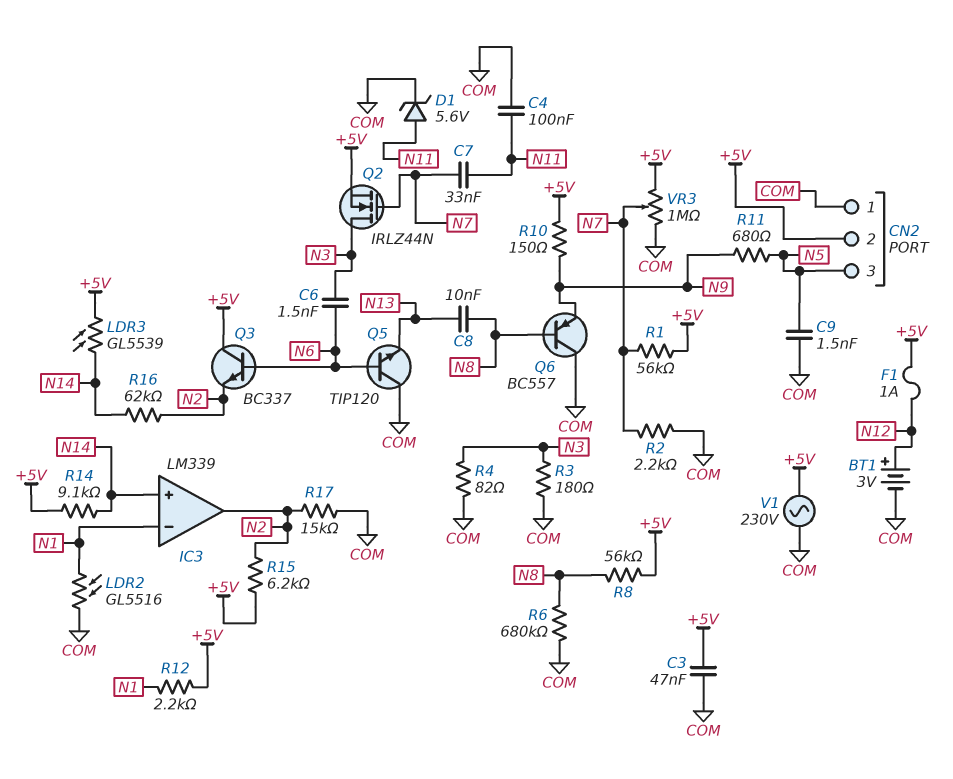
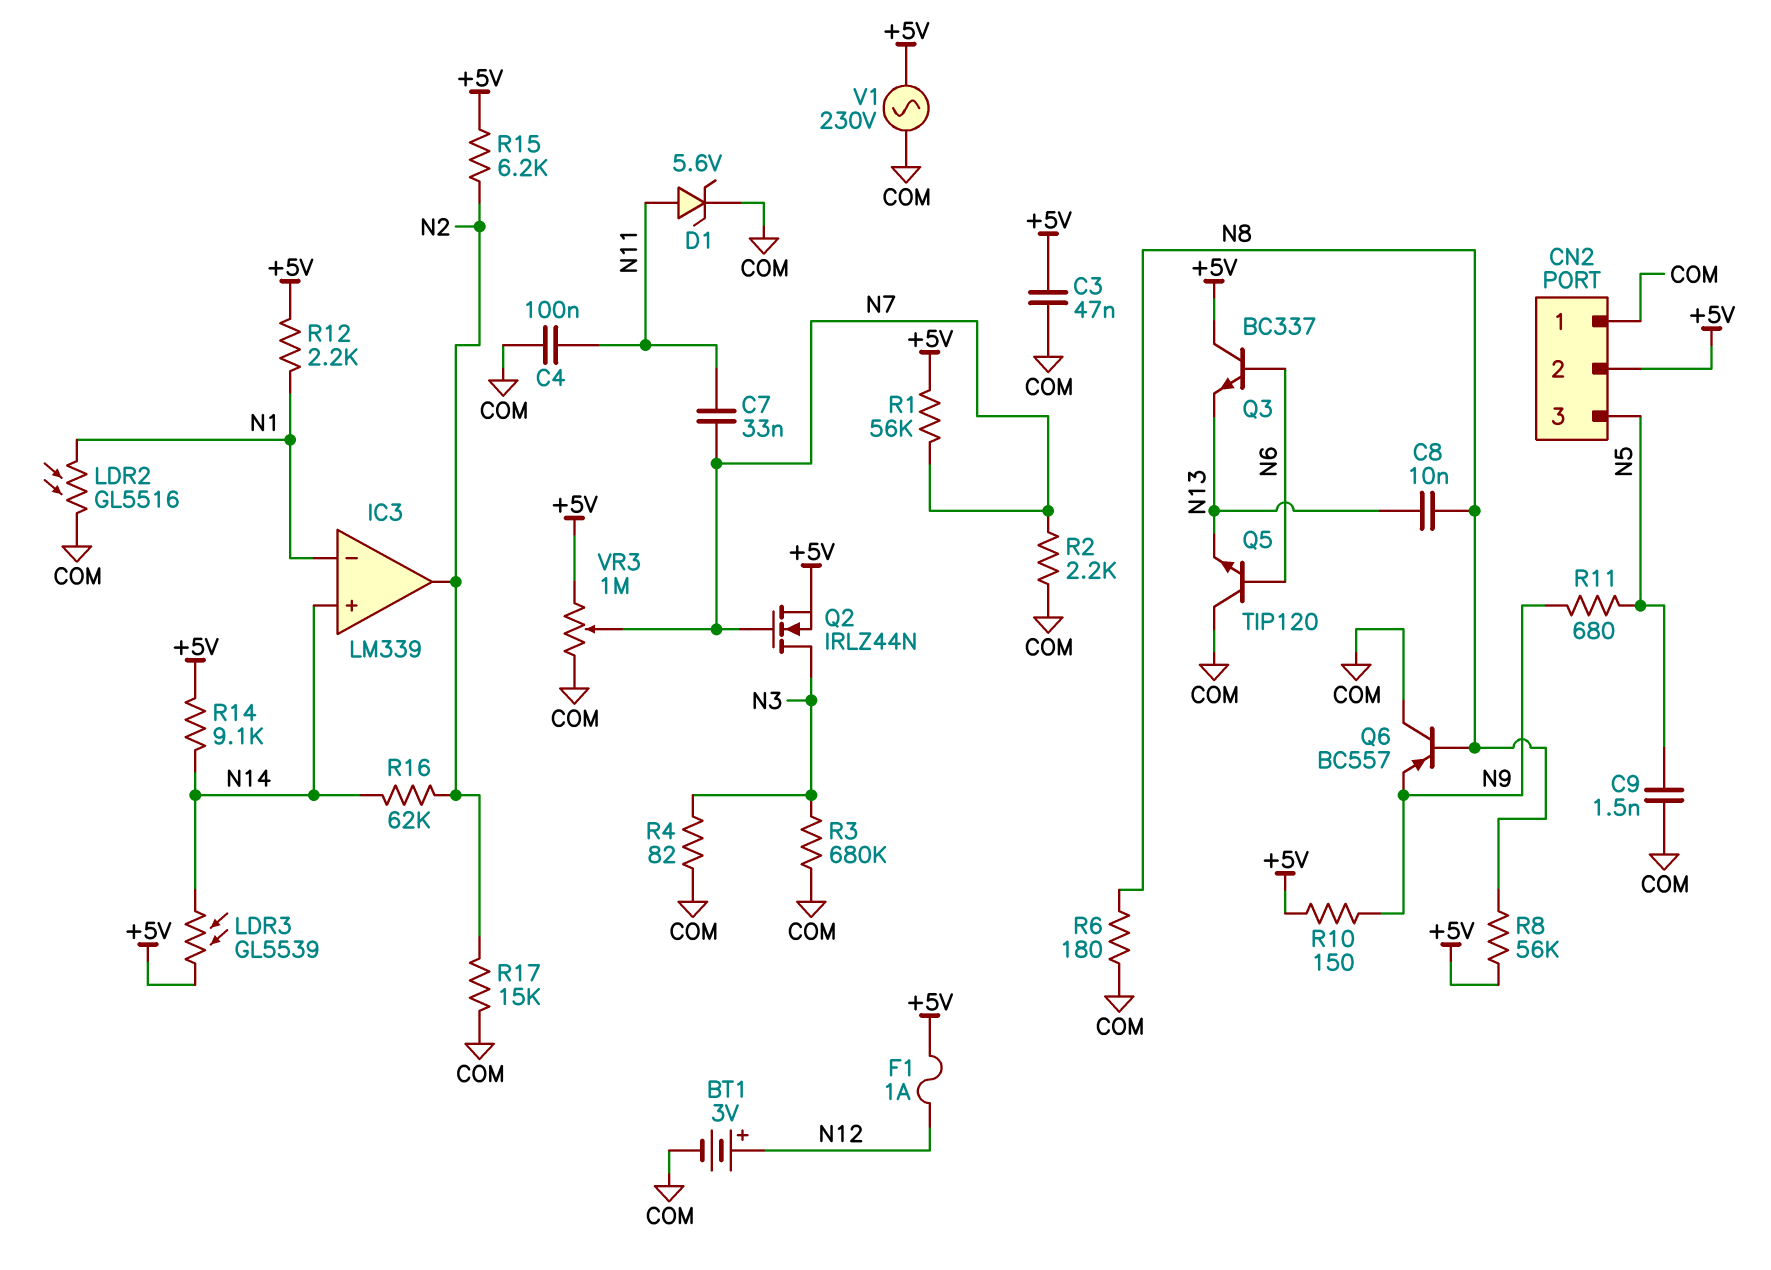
C6: 1.5nF (N3, N6) -> none
Q3: NPN BC337 (B N6, C +5V, E N2) -> NPN BC337 (B N6, C +5V, E N13)
R3: 180 (COM, N3) -> 680k (COM, N3)
R6: 680k (COM, N8) -> 180 (COM, N8)

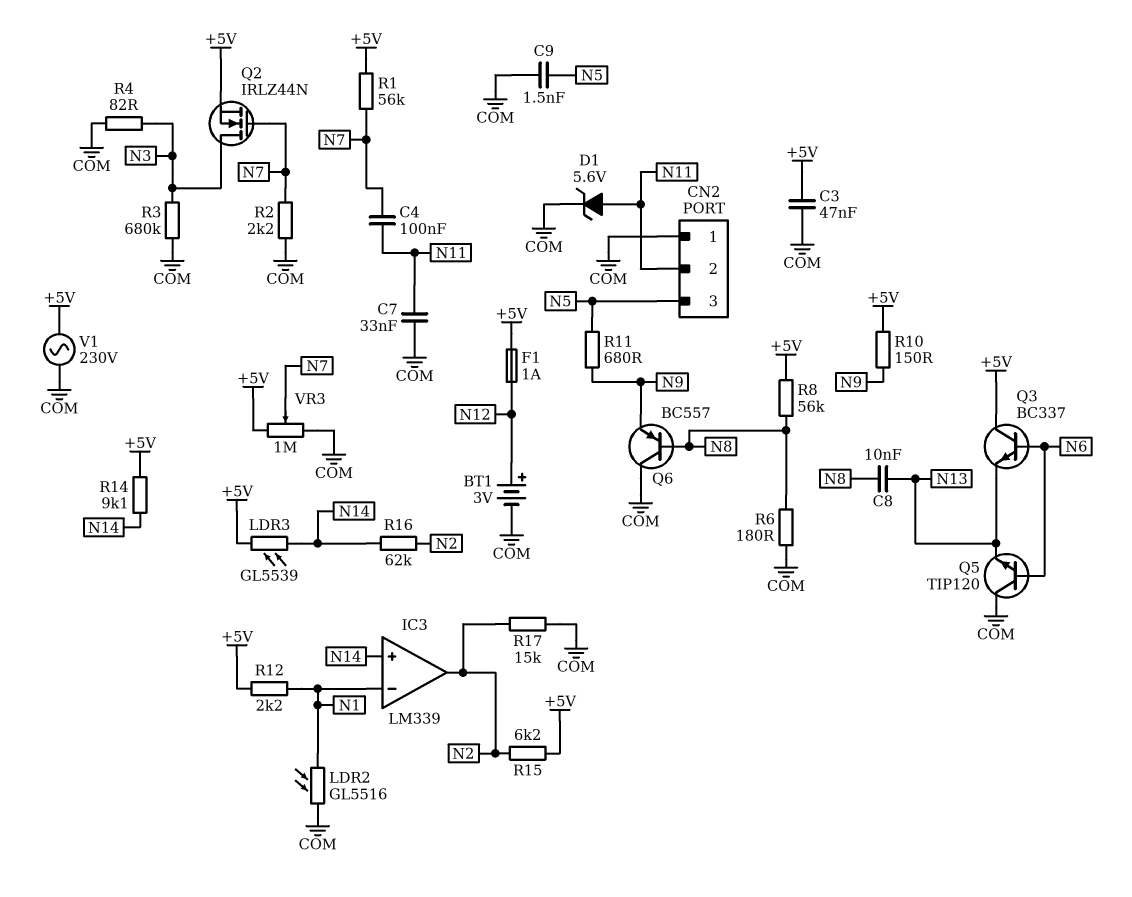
C4: 100nF (COM, N11) -> 100nF (N7, N11)
C7: 33nF (N7, N11) -> 33nF (COM, N11)
CN2 pin 2: +5V -> N11

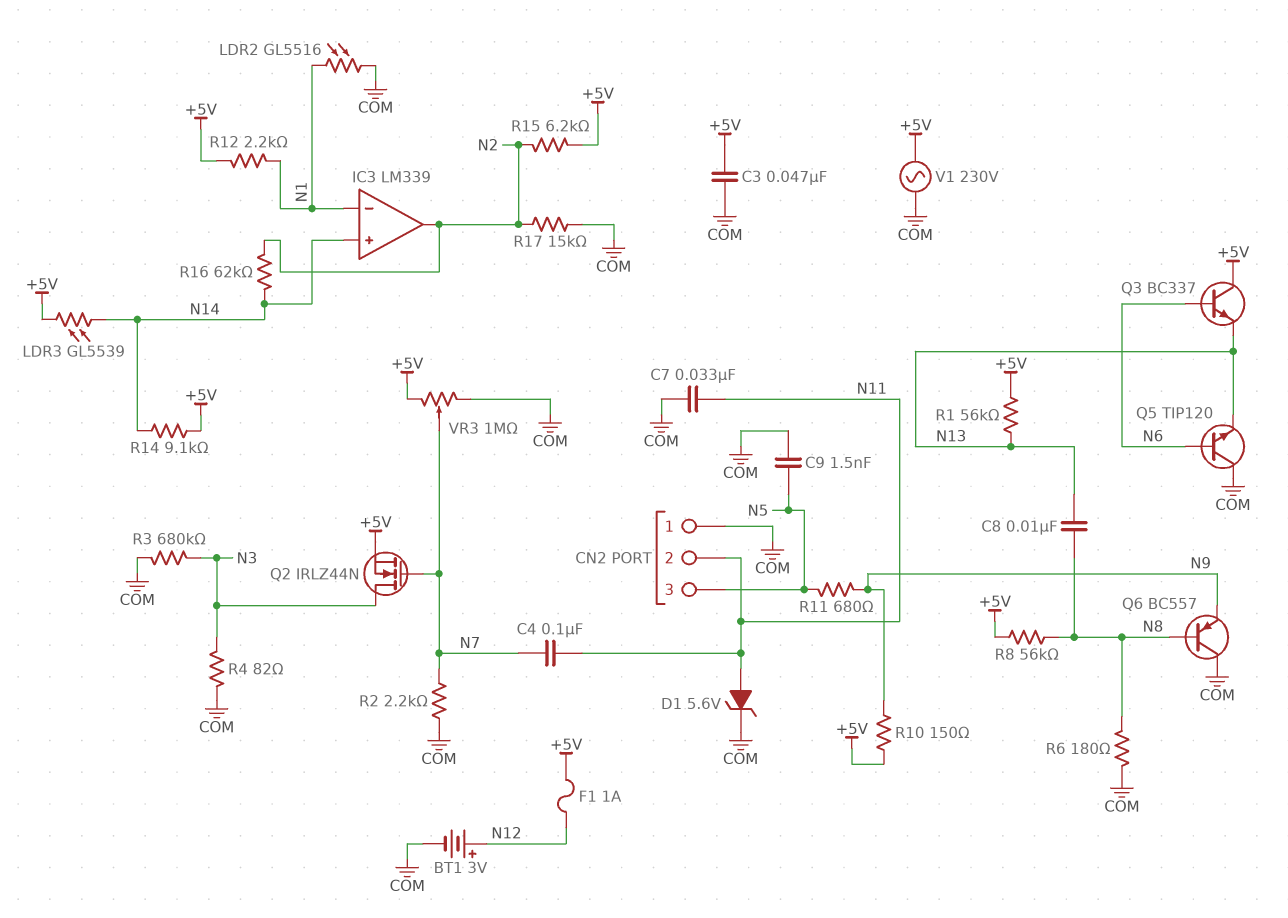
R1: 56k (+5V, N7) -> 56k (+5V, N13)

